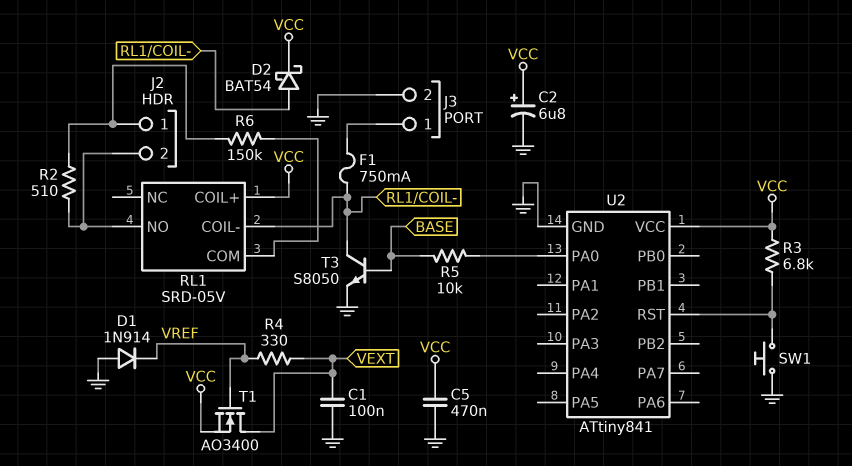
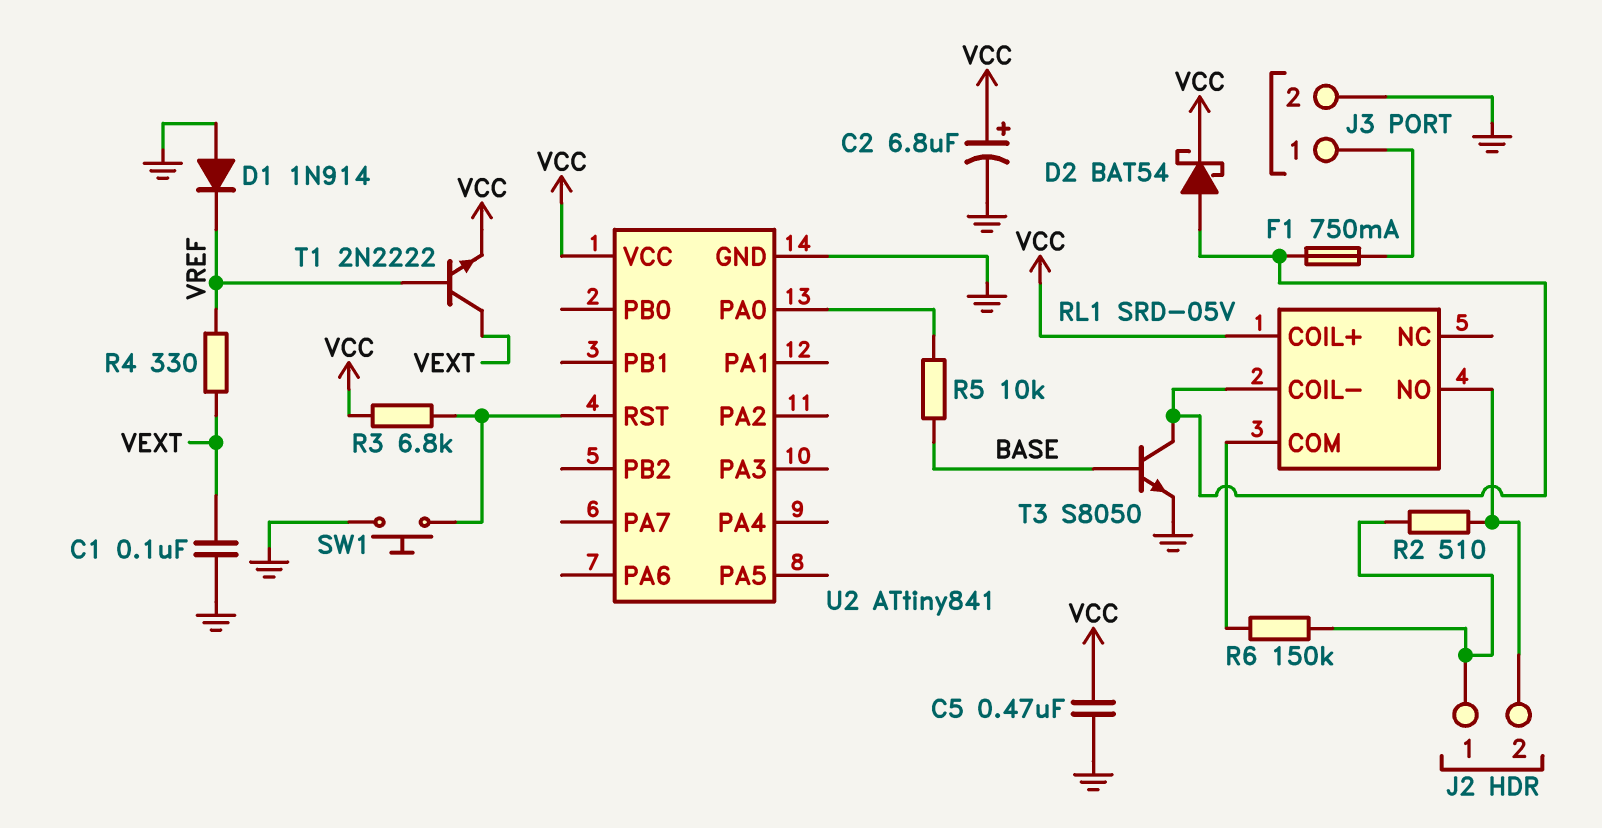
T1: NMOS AO3400 (G VREF, D VEXT, S VCC) -> NPN 2N2222 (B VREF, C VEXT, E VCC)

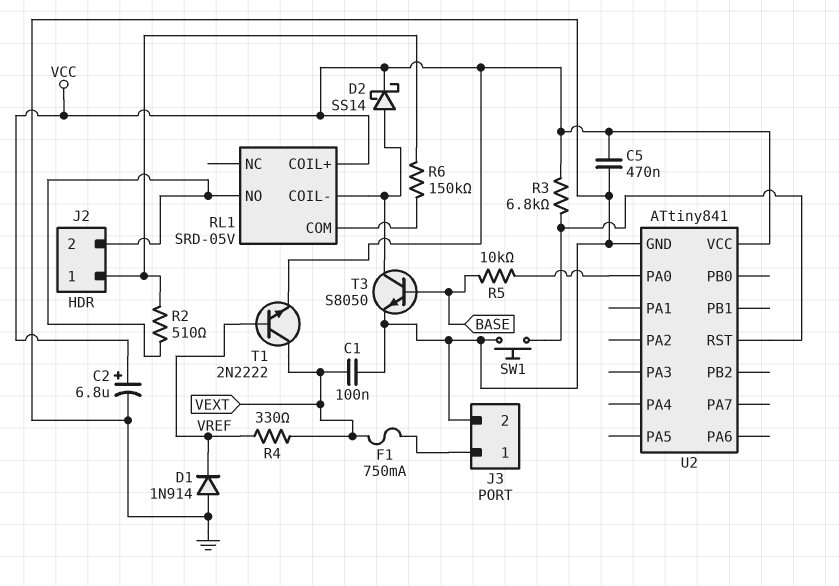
D2: schottky BAT54 (A RL1/COIL-, K VCC) -> schottky SS14 (A RL1/COIL-, K VCC)
F1: 750mA (J3/1, RL1/COIL-) -> 750mA (J3/1, VEXT)

